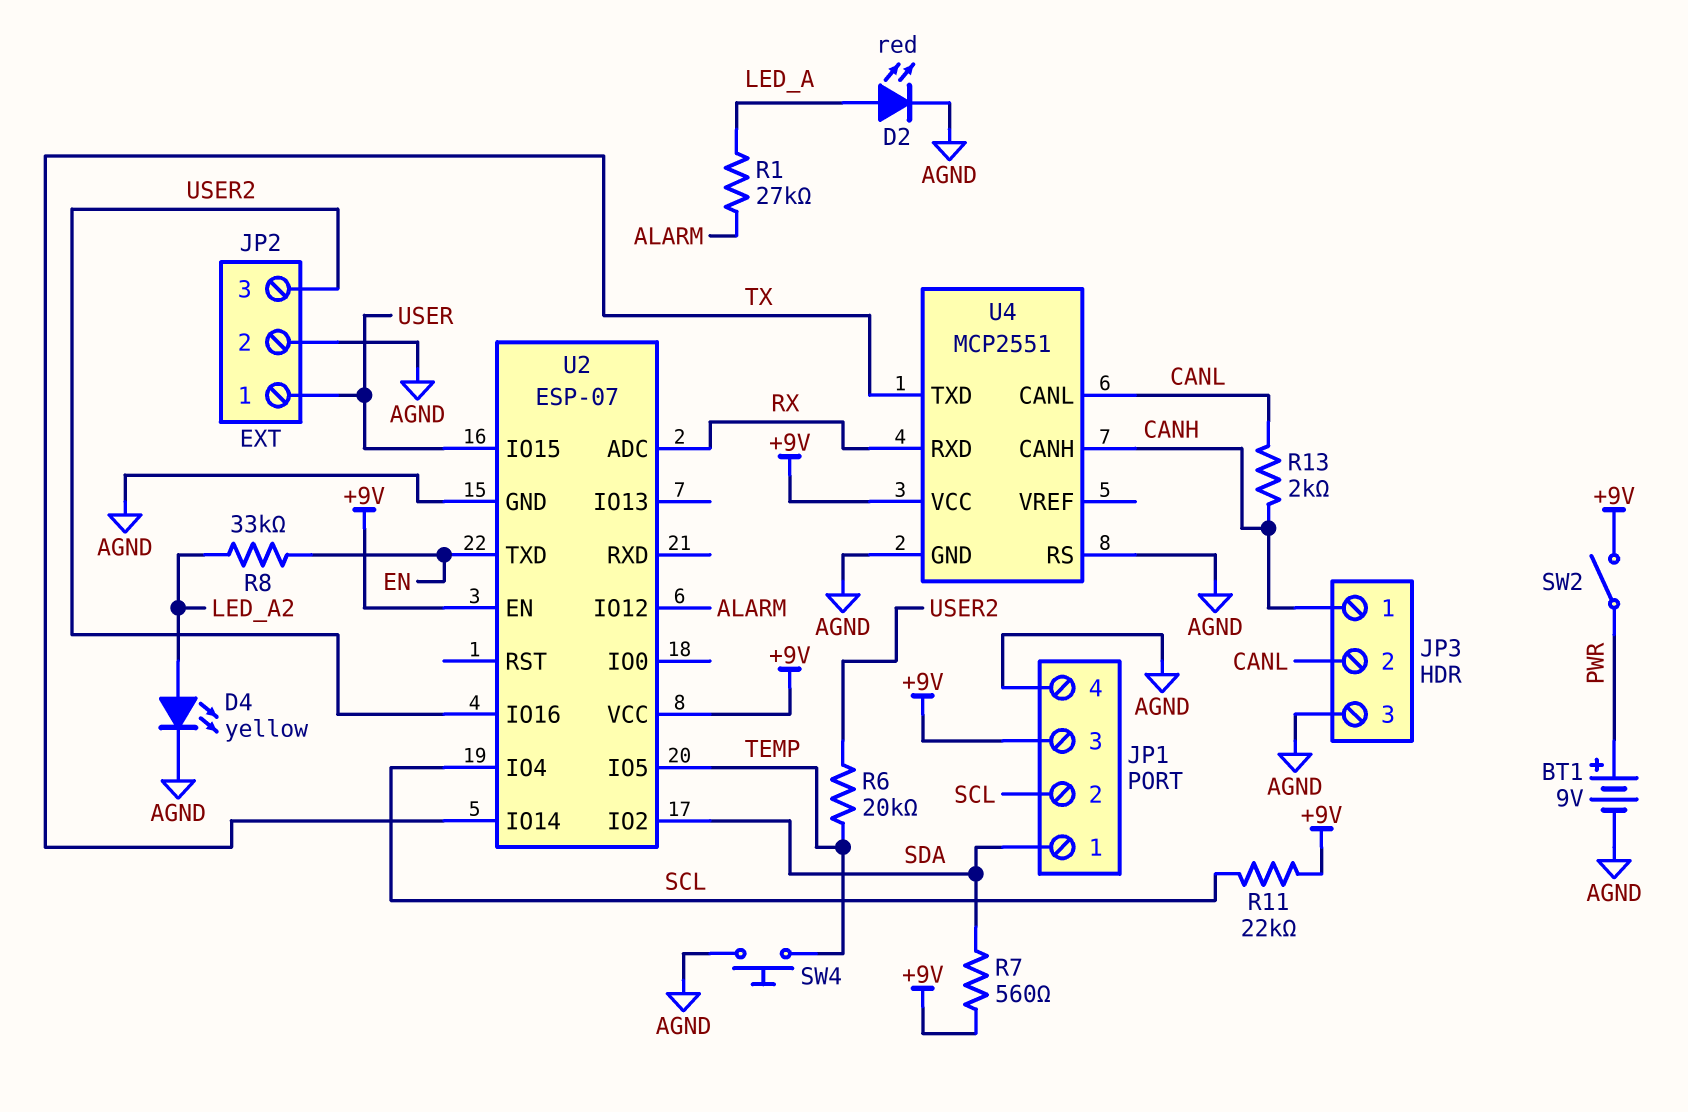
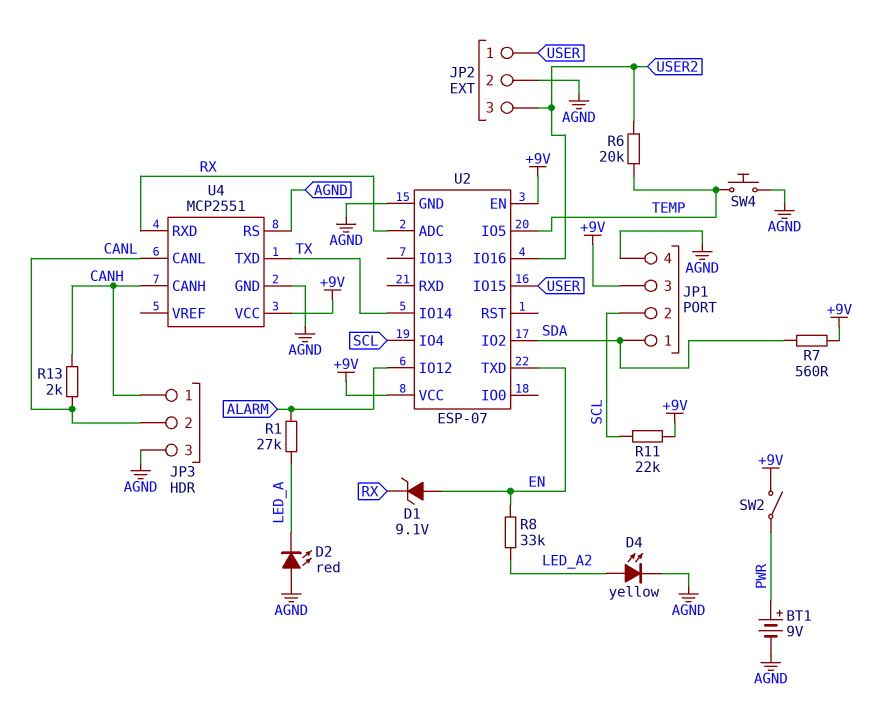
D1: none -> zener 9.1V (A EN, K RX)
D2: LED red (A LED_A, K AGND) -> LED red (A AGND, K LED_A)

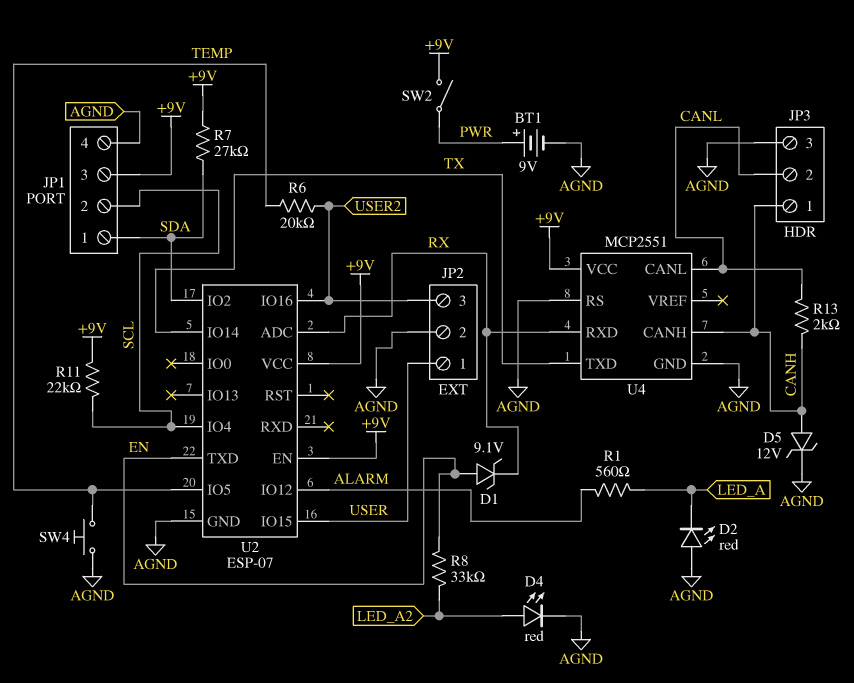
D4: LED yellow (A LED_A2, K AGND) -> LED red (A LED_A2, K AGND)
D5: none -> zener 12V (A CANH, K AGND)
R1: 27k (ALARM, LED_A) -> 560 (ALARM, LED_A)
R7: 560 (+9V, SDA) -> 27k (+9V, SDA)

